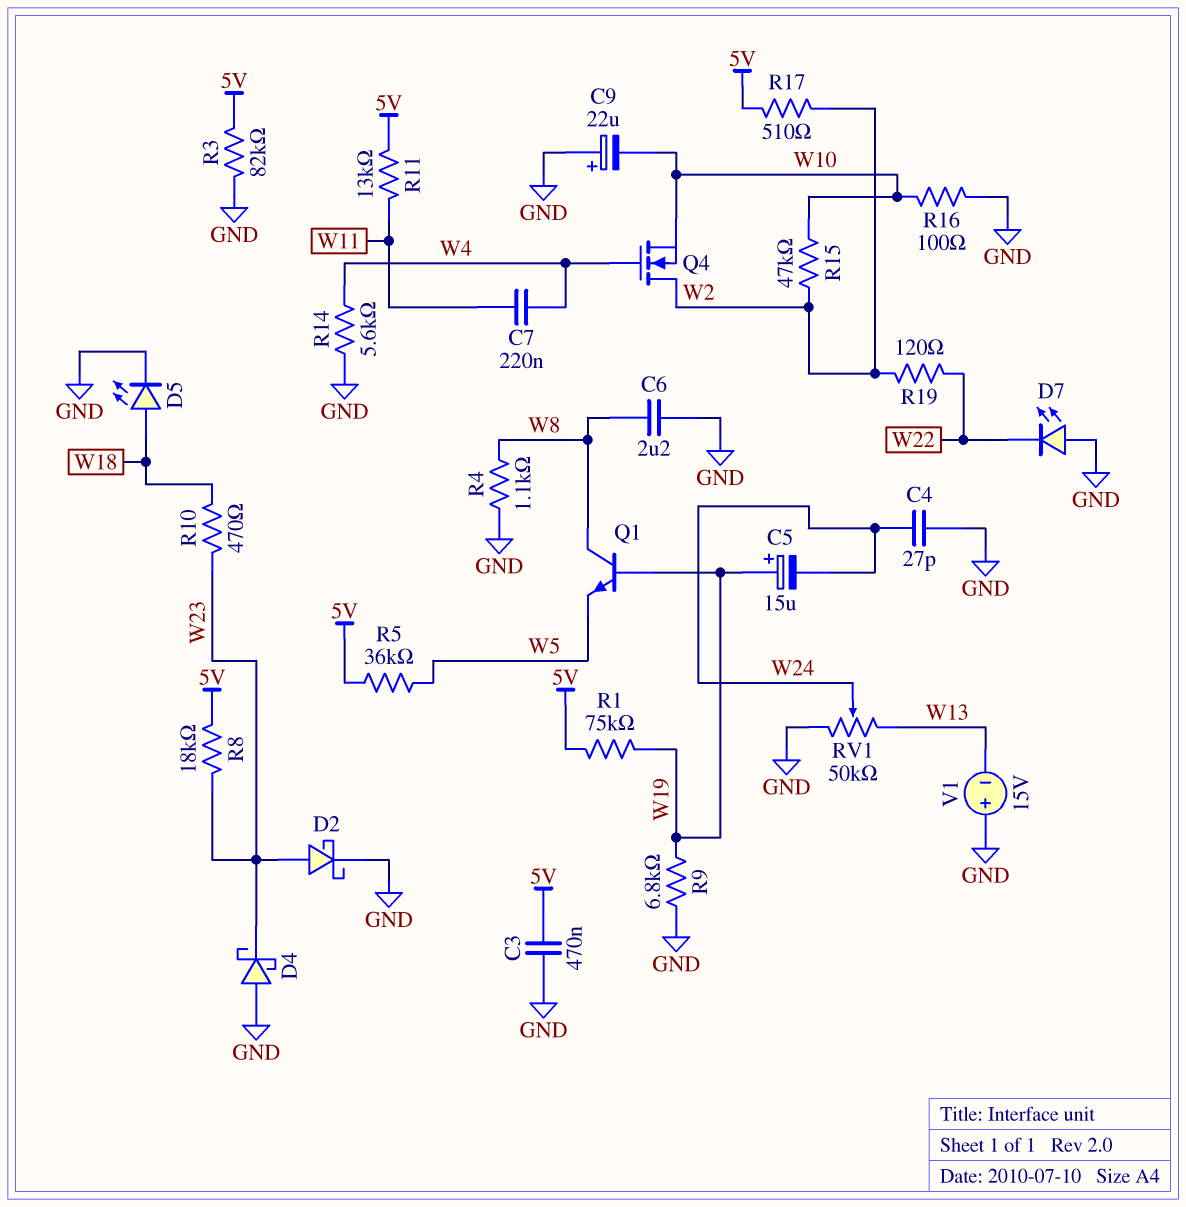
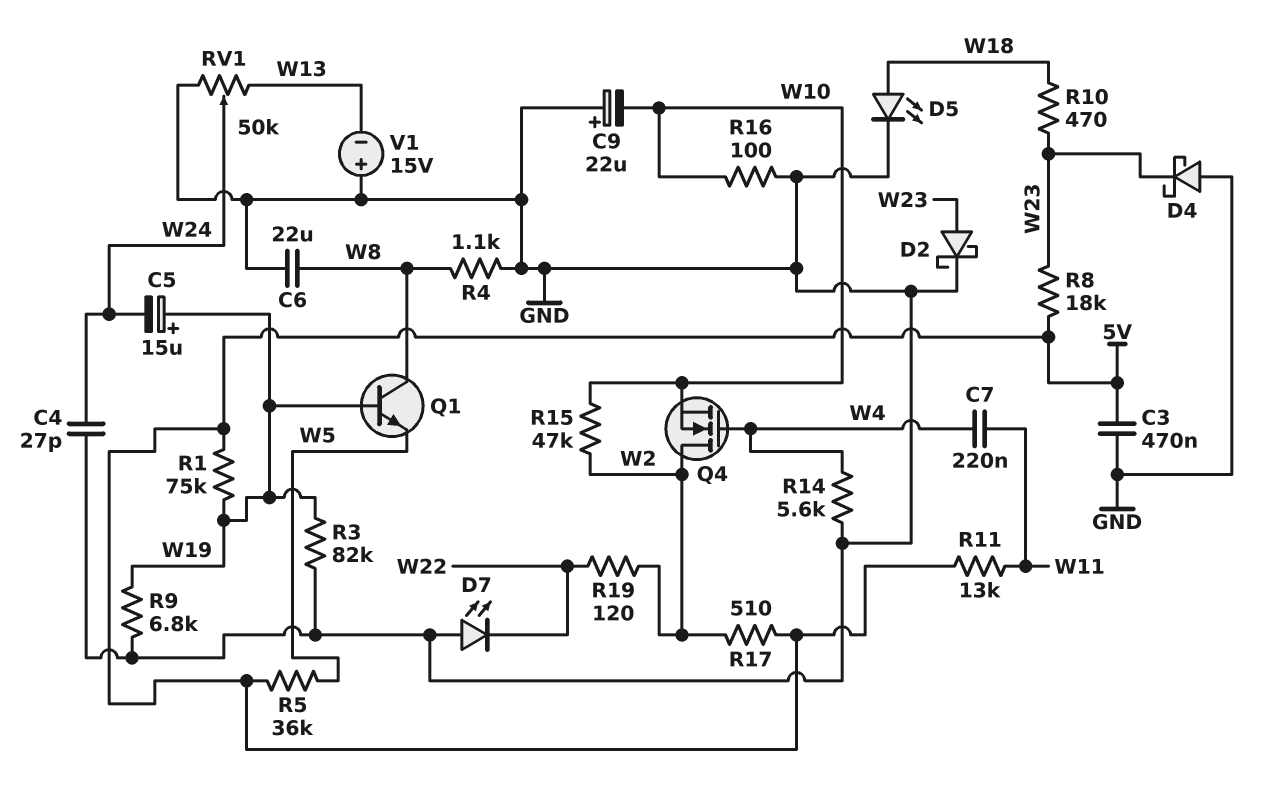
C6: 2.2uF (GND, W8) -> 22uF (GND, W8)
R3: 82k (5V, GND) -> 82k (GND, W19)

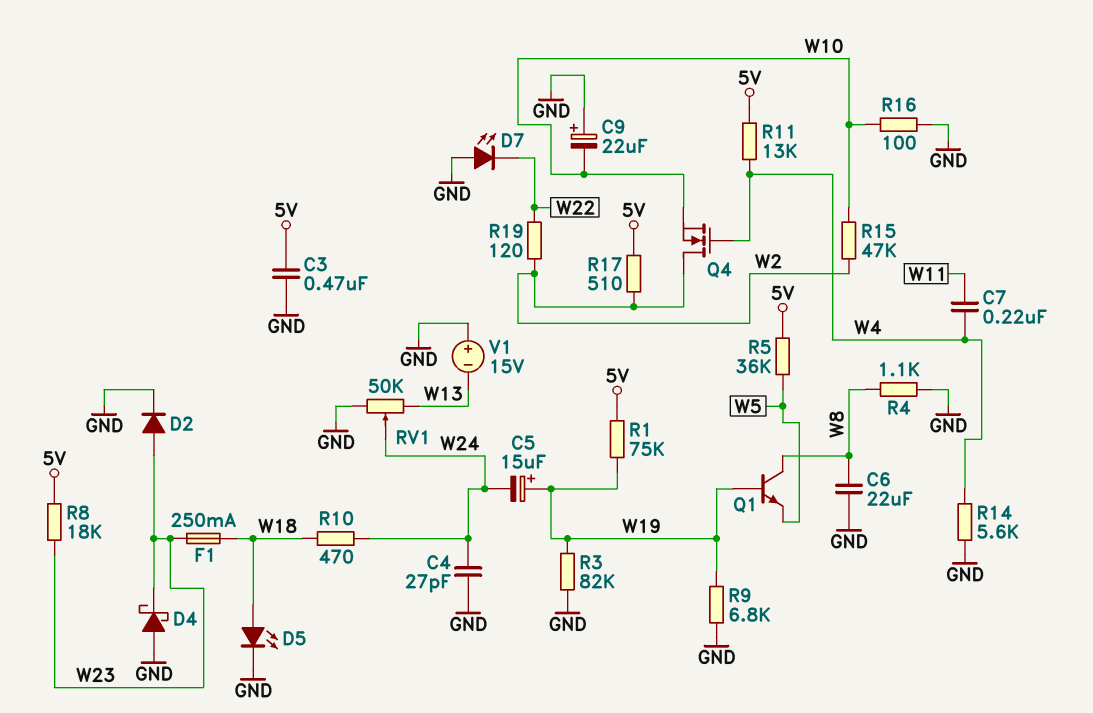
D2: schottky (A W23, K GND) -> diode (A W23, K GND)
F1: none -> 250mA (W18, W23)
R10: 470 (W18, W23) -> 470 (W18, W24)
R11: 13k (5V, W11) -> 13k (5V, W4)

